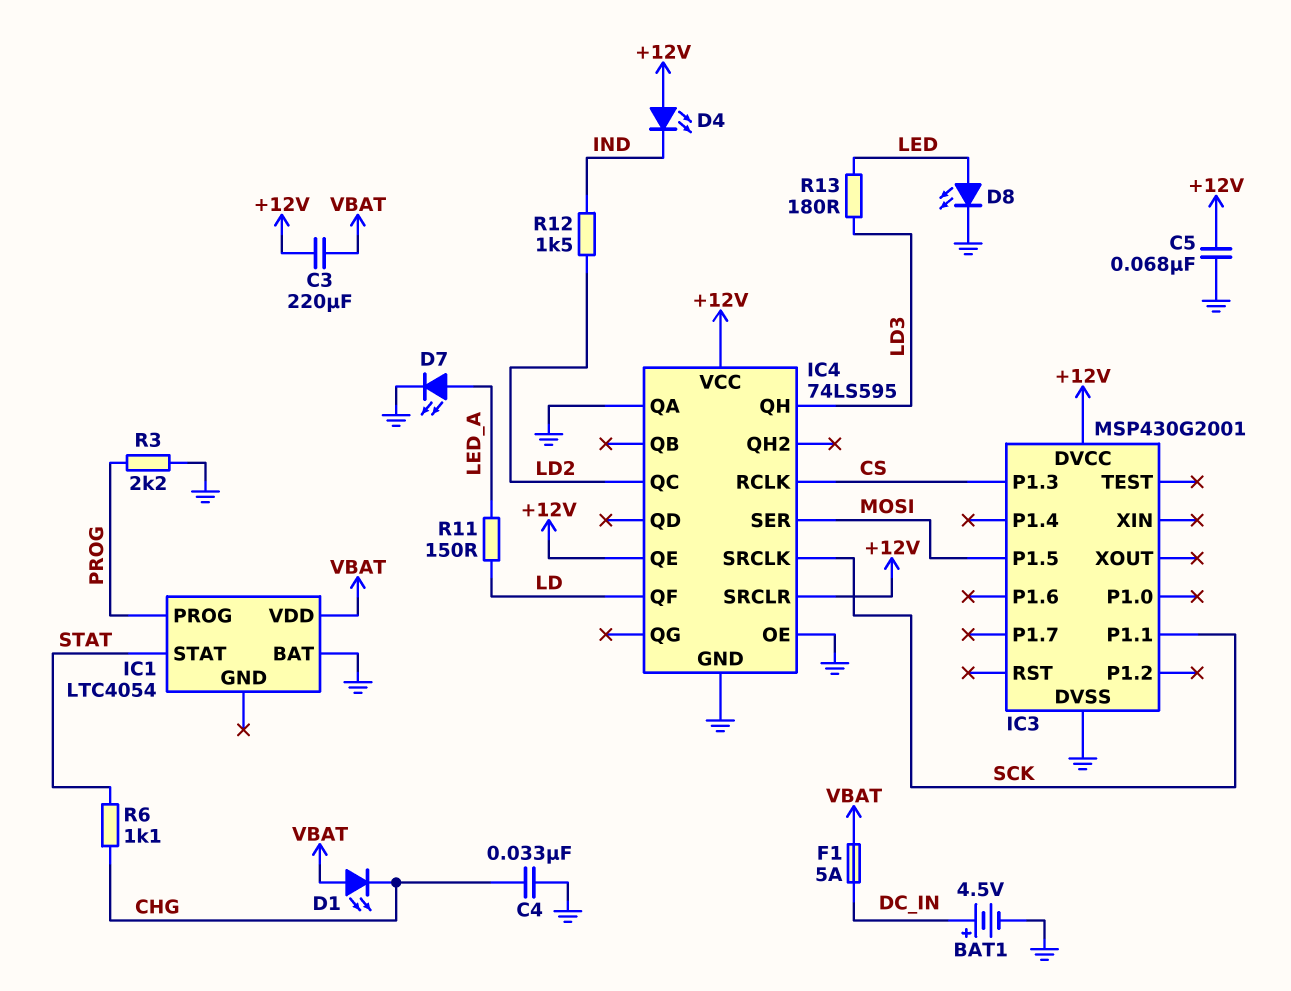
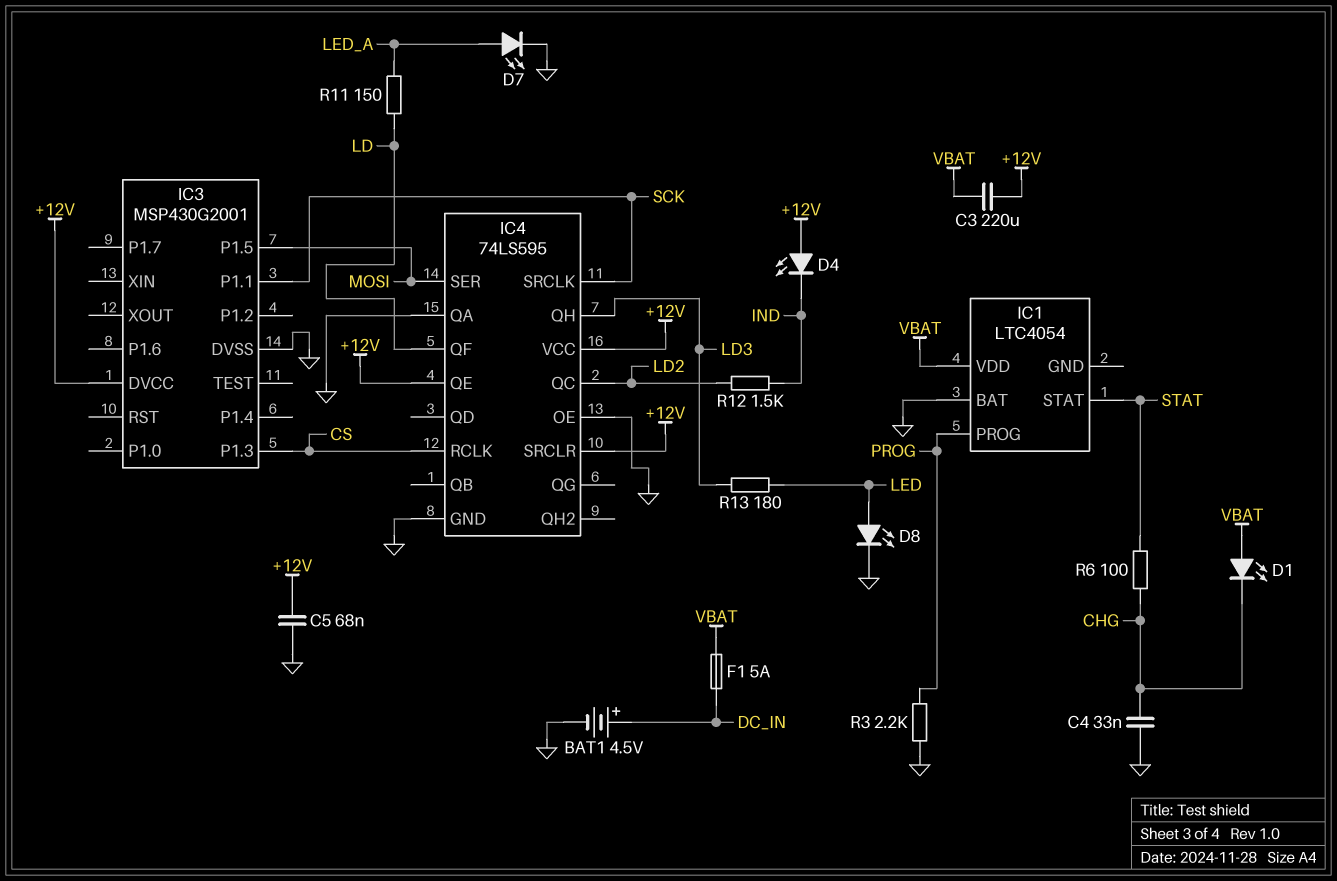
R6: 1.1k (CHG, STAT) -> 100 (CHG, STAT)

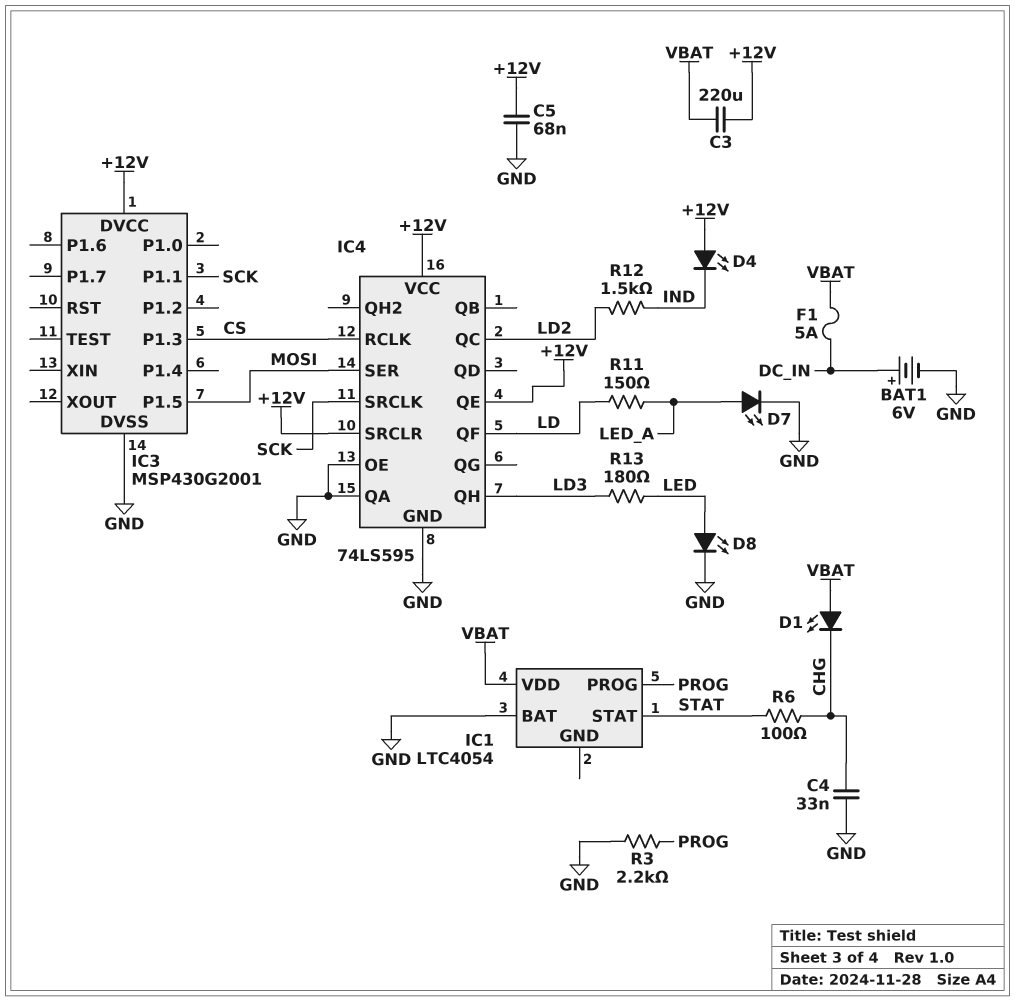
BAT1: 4.5V (plus DC_IN, minus GND) -> 6V (plus DC_IN, minus GND)

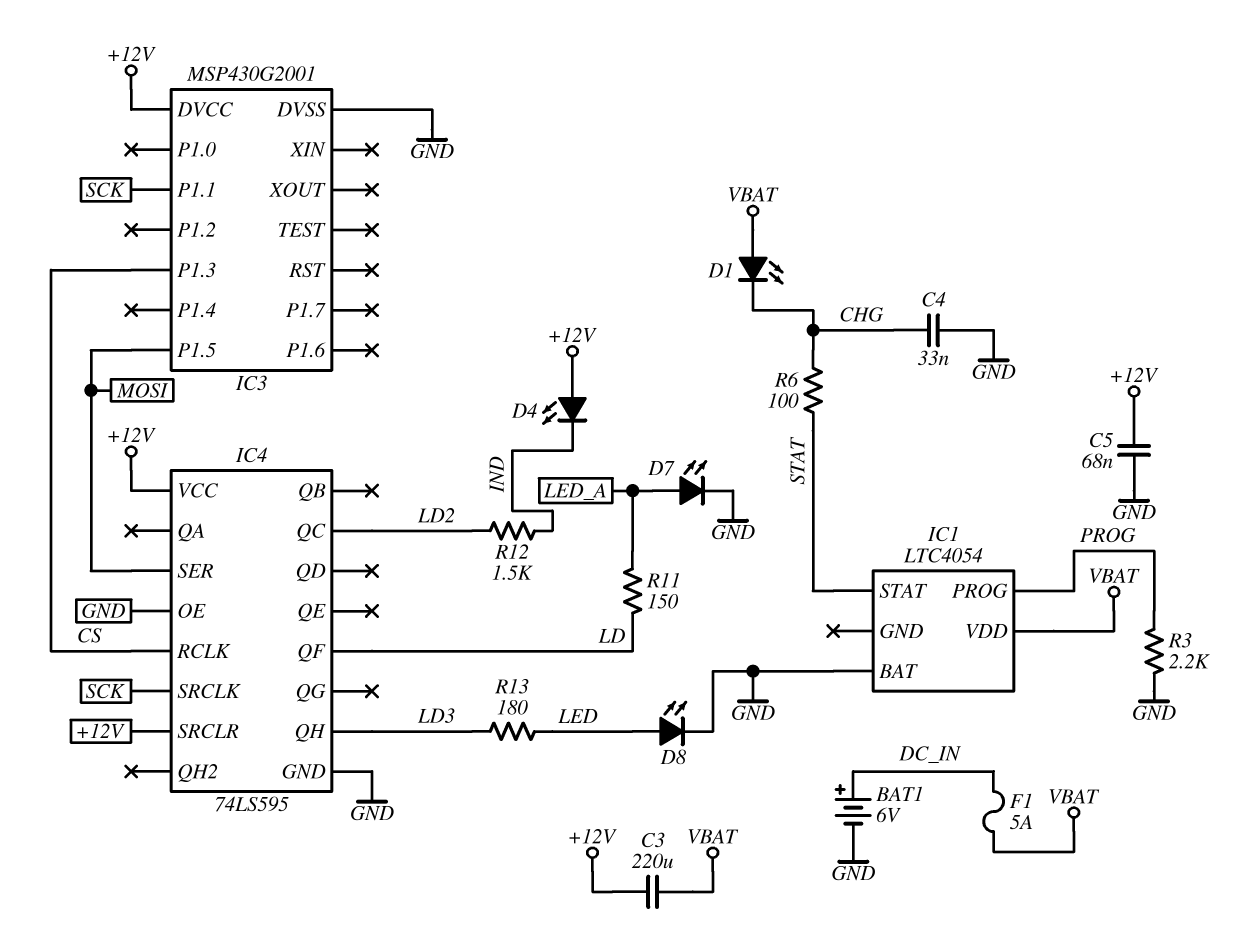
IC4 pin QA: GND -> none
IC4 pin QE: +12V -> none

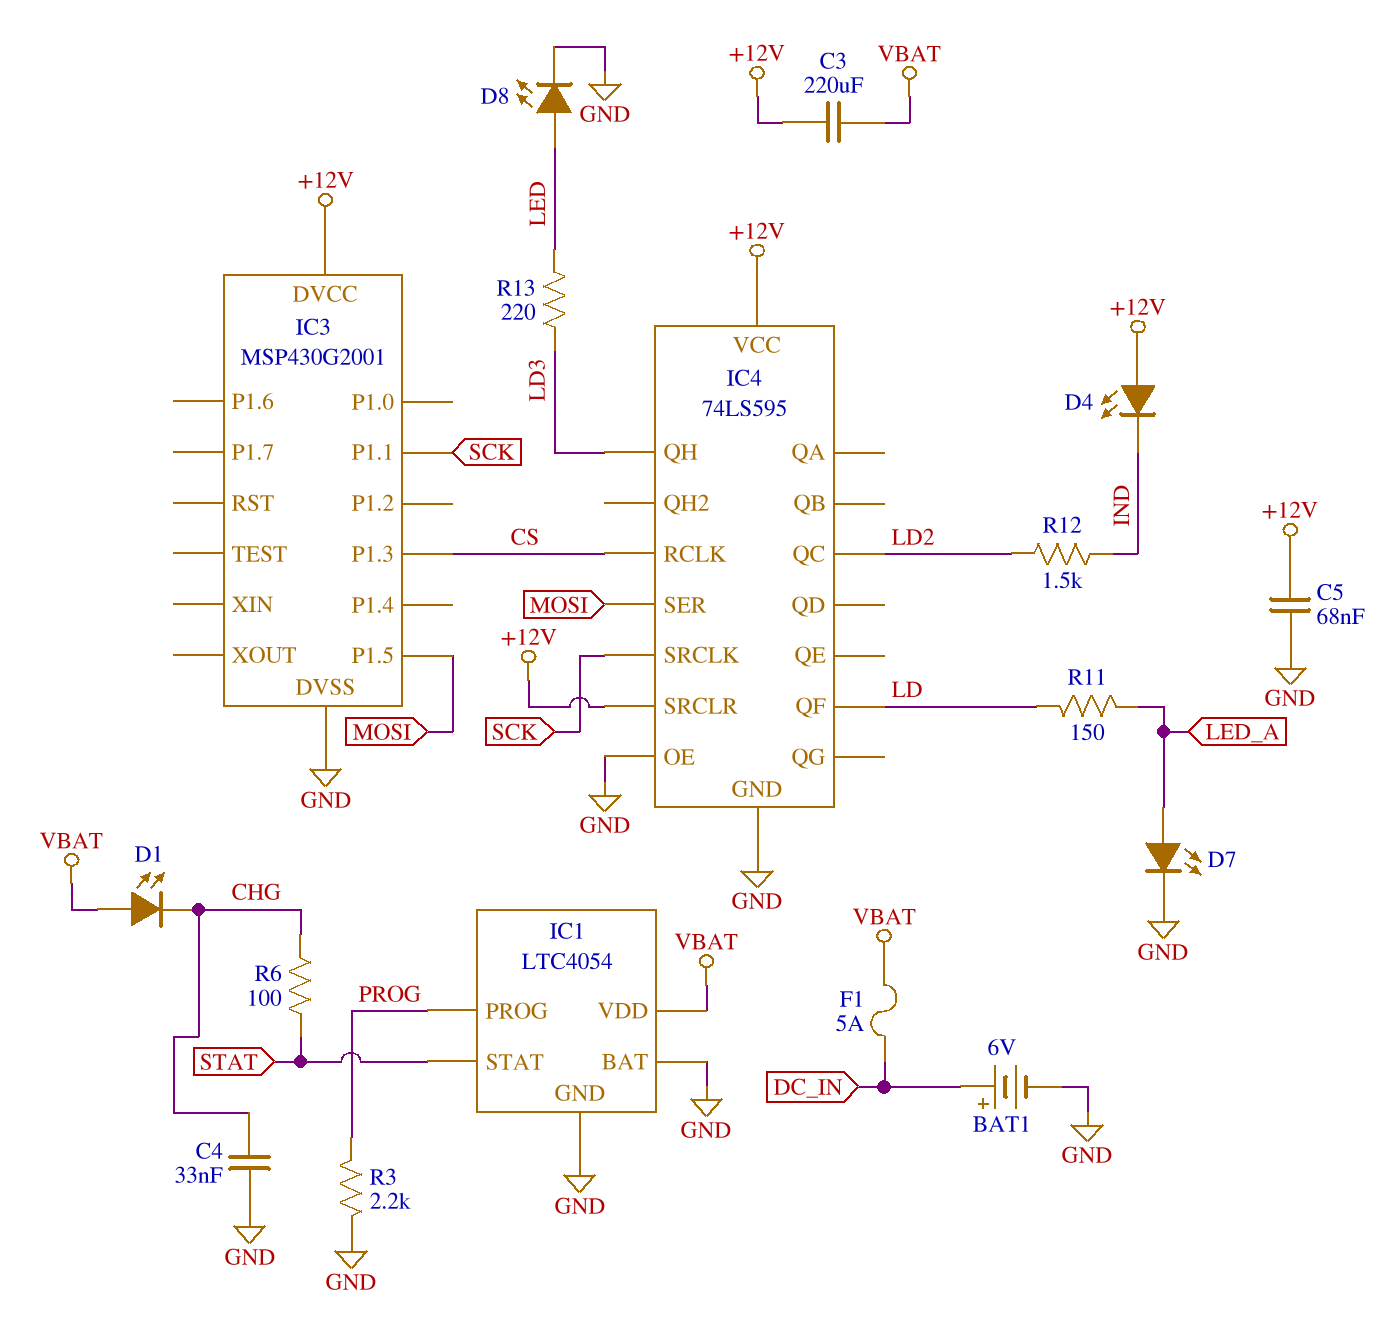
IC1 pin GND: none -> GND
R13: 180 (LD3, LED) -> 220 (LD3, LED)

